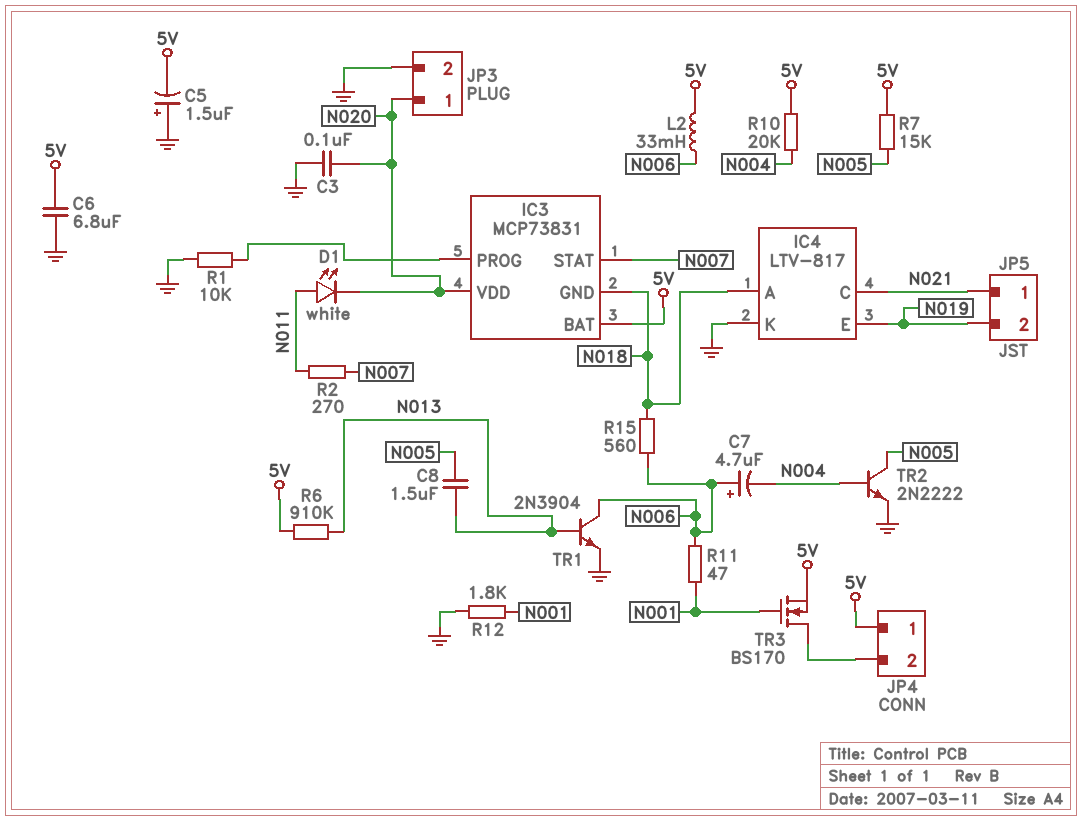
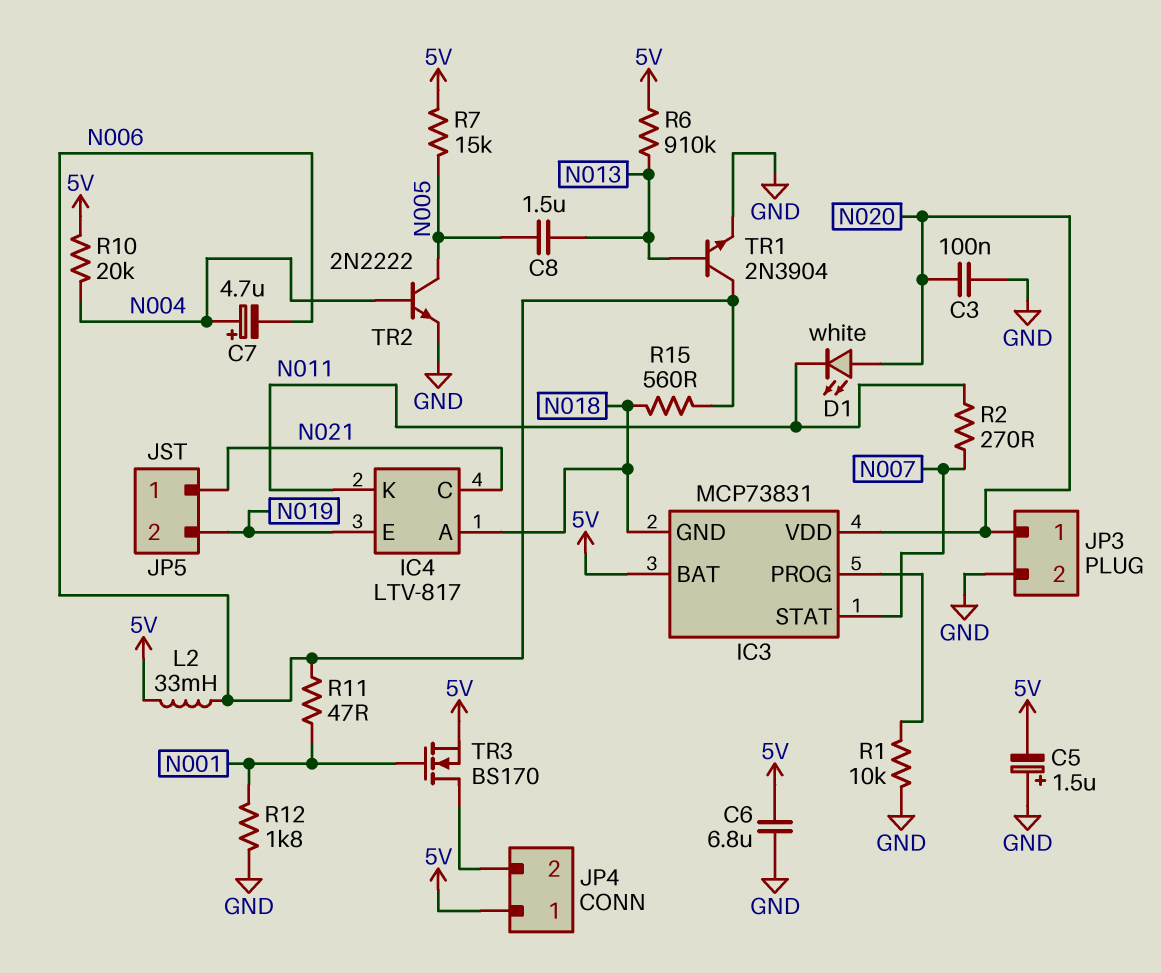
C7: 4.7uF (plus N006, minus N004) -> 4.7uF (plus N004, minus N006)
D1: LED white (A N011, K N020) -> LED white (A N020, K N011)
IC4 pin K: GND -> N011

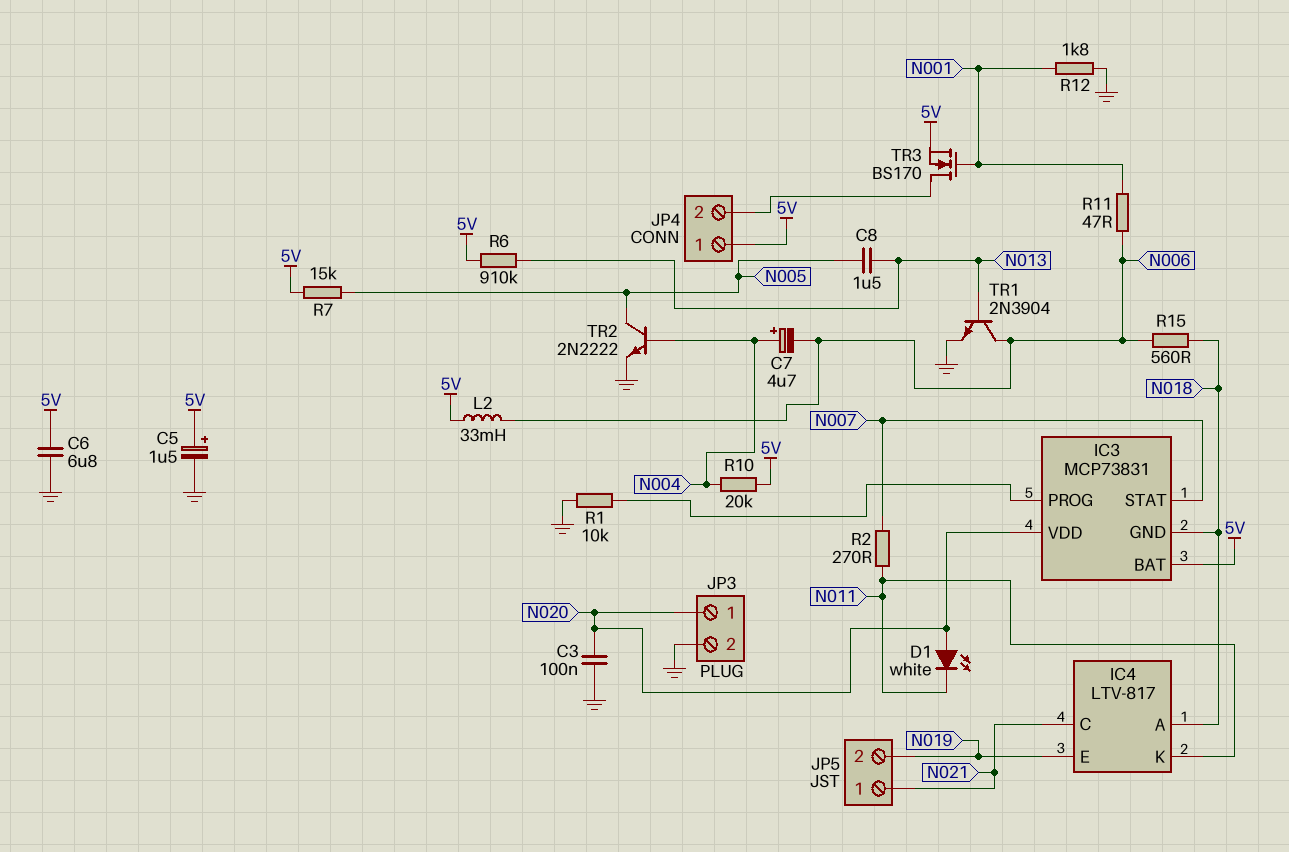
C5: 1.5uF (plus GND, minus 5V) -> 1.5uF (plus 5V, minus GND)

